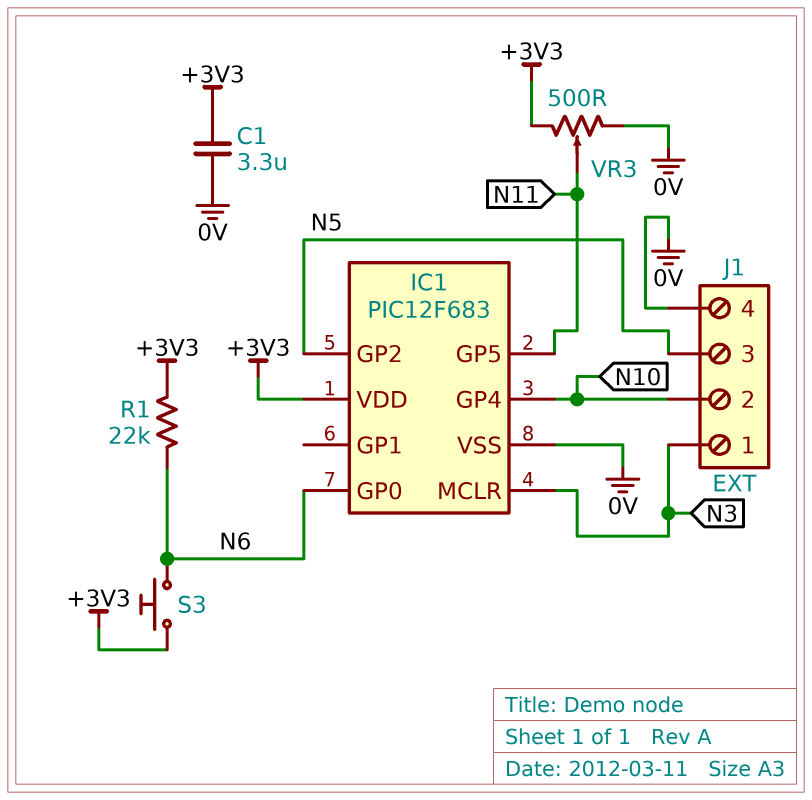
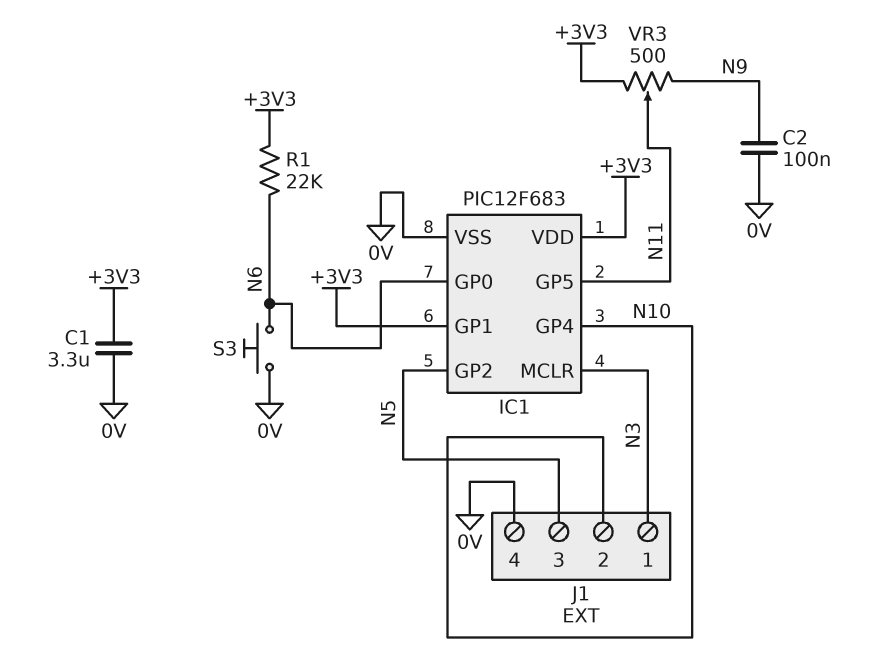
C2: none -> 100nF (0V, N9)
IC1 pin GP1: none -> +3V3
S3: button (+3V3, N6) -> button (0V, N6)
VR3: 500 (+3V3, 0V, wiper N11) -> 500 (+3V3, N9, wiper N11)

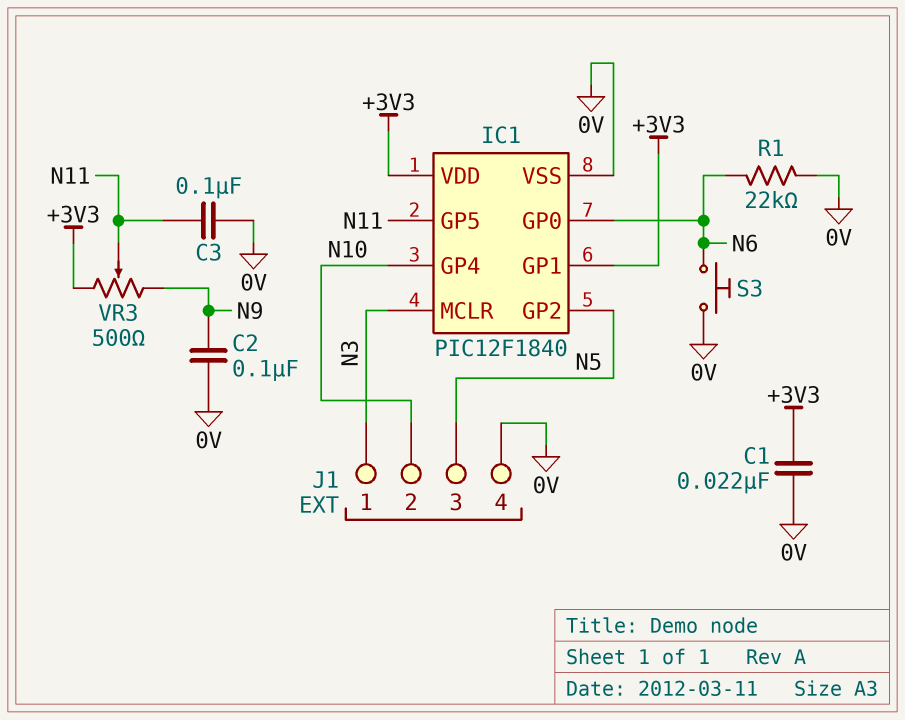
C1: 3.3uF (+3V3, 0V) -> 22nF (+3V3, 0V)
C3: none -> 100nF (0V, N11)
IC1: PIC12F683 -> PIC12F1840
R1: 22k (+3V3, N6) -> 22k (0V, N6)

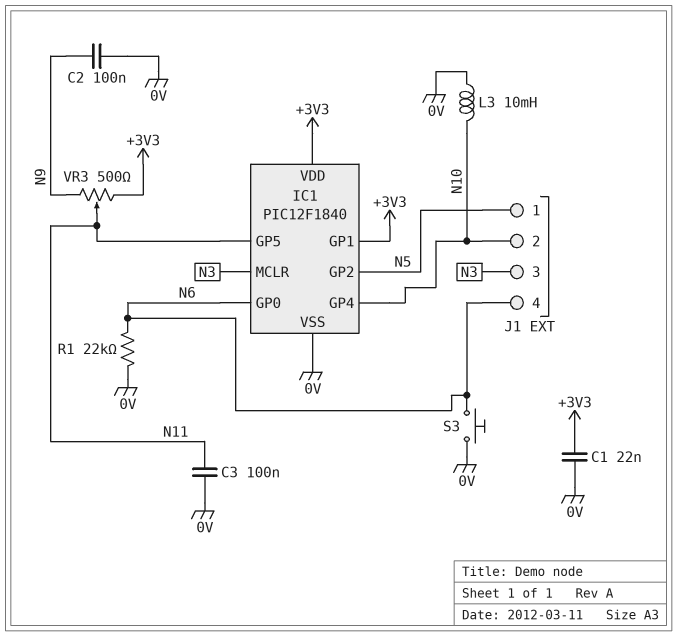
J1 pin 1: N3 -> N5
J1 pin 3: N5 -> N3
J1 pin 4: 0V -> N6
L3: none -> 10mH (0V, N10)

